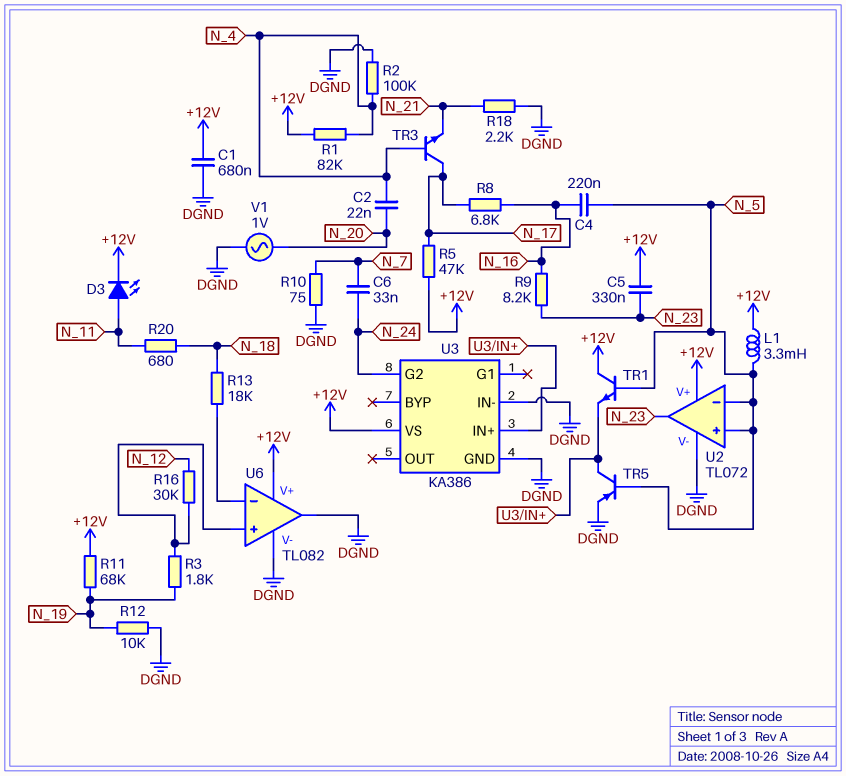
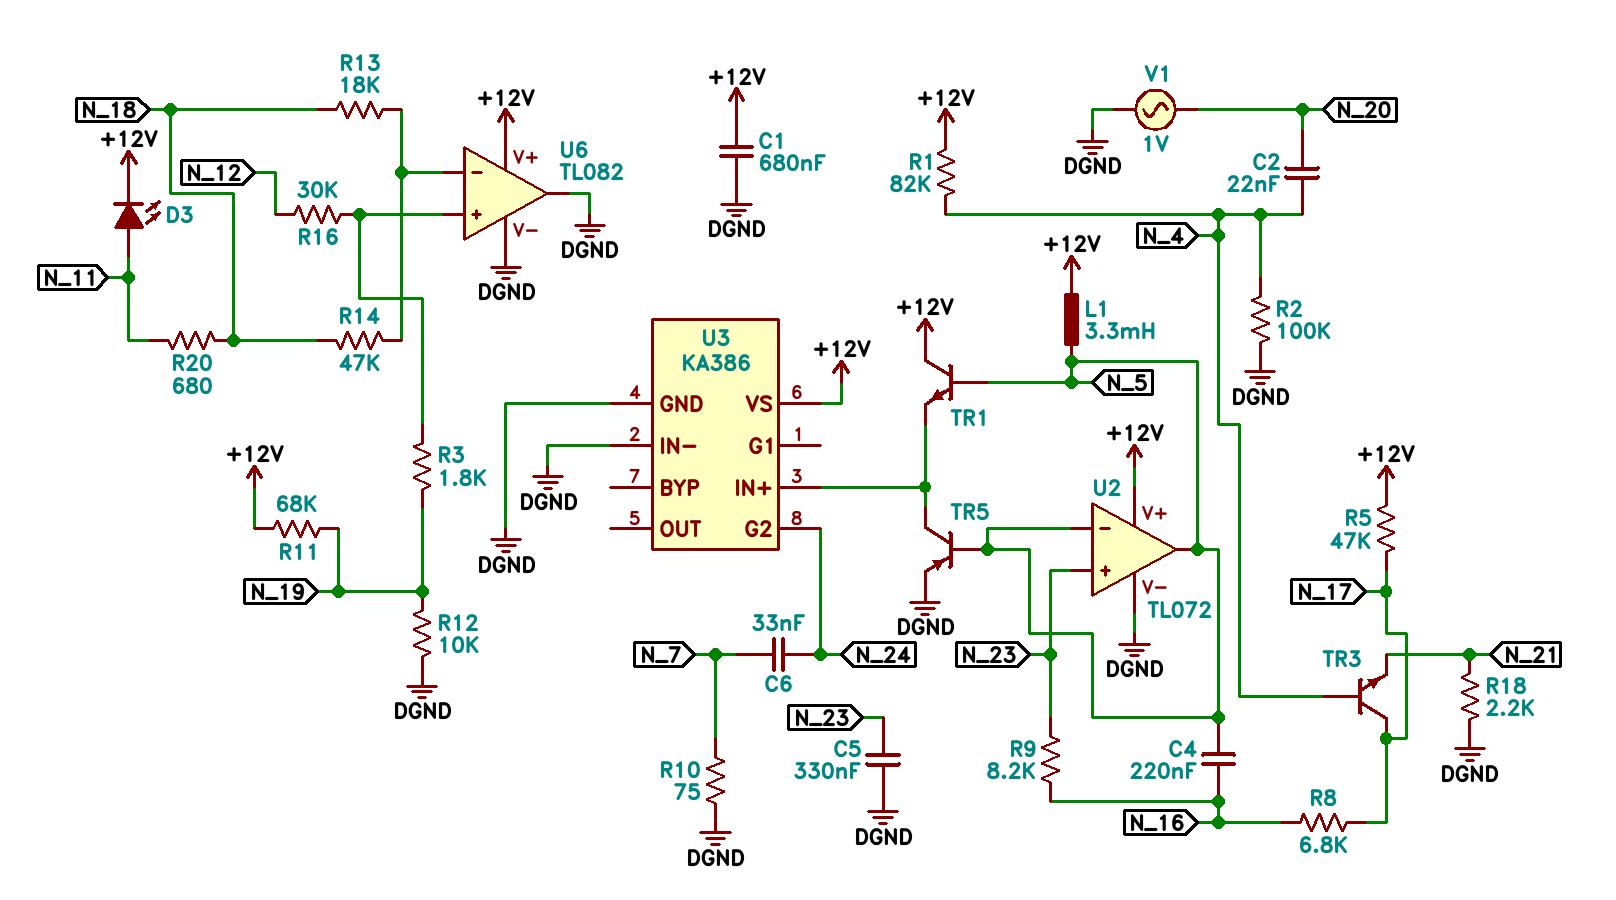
C5: 330nF (+12V, N_23) -> 330nF (DGND, N_23)
R14: none -> 47k (N_18, U6/in-)
U2 pin in+: N_5 -> N_23
U2 pin out: N_23 -> N_5

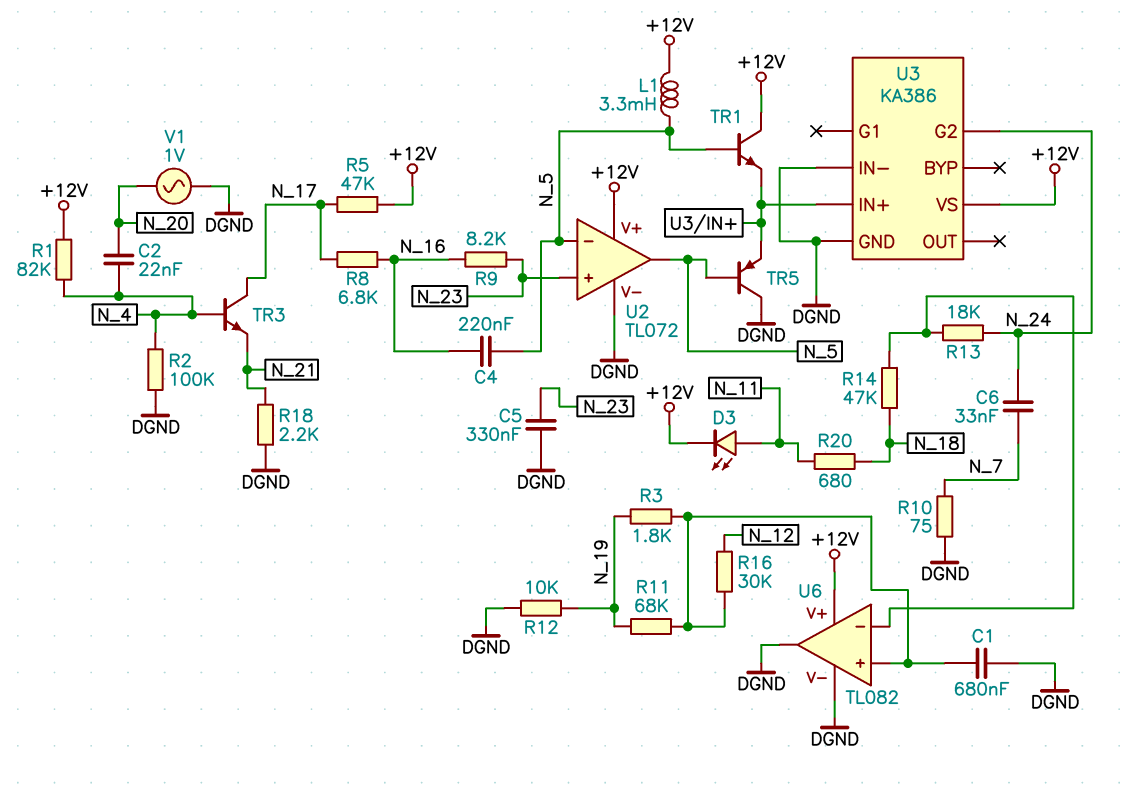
C1: 680nF (+12V, DGND) -> 680nF (DGND, U6/in+)
R11: 68k (+12V, N_19) -> 68k (N_19, U6/in+)
R13: 18k (N_18, U6/in-) -> 18k (N_24, U6/in-)
TR5: PNP (B N_5, C U3/IN+, E DGND) -> PNP (B N_5, C DGND, E U3/IN+)

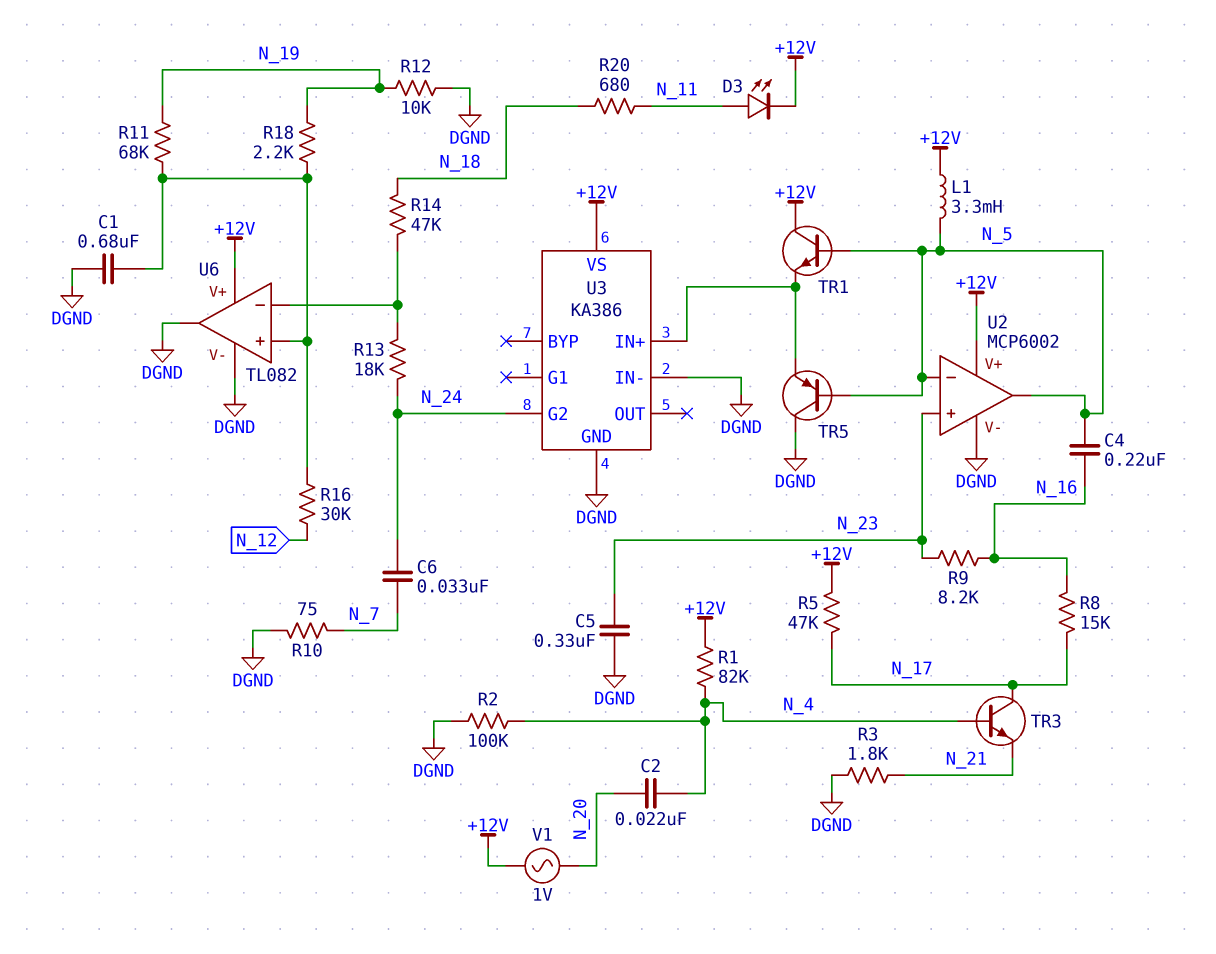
R3: 1.8k (N_19, U6/in+) -> 1.8k (DGND, N_21)
R8: 6.8k (N_16, N_17) -> 15k (N_16, N_17)
R18: 2.2k (DGND, N_21) -> 2.2k (N_19, U6/in+)
U2: TL072 -> MCP6002
V1: AC 1V (DGND, N_20) -> AC 1V (+12V, N_20)

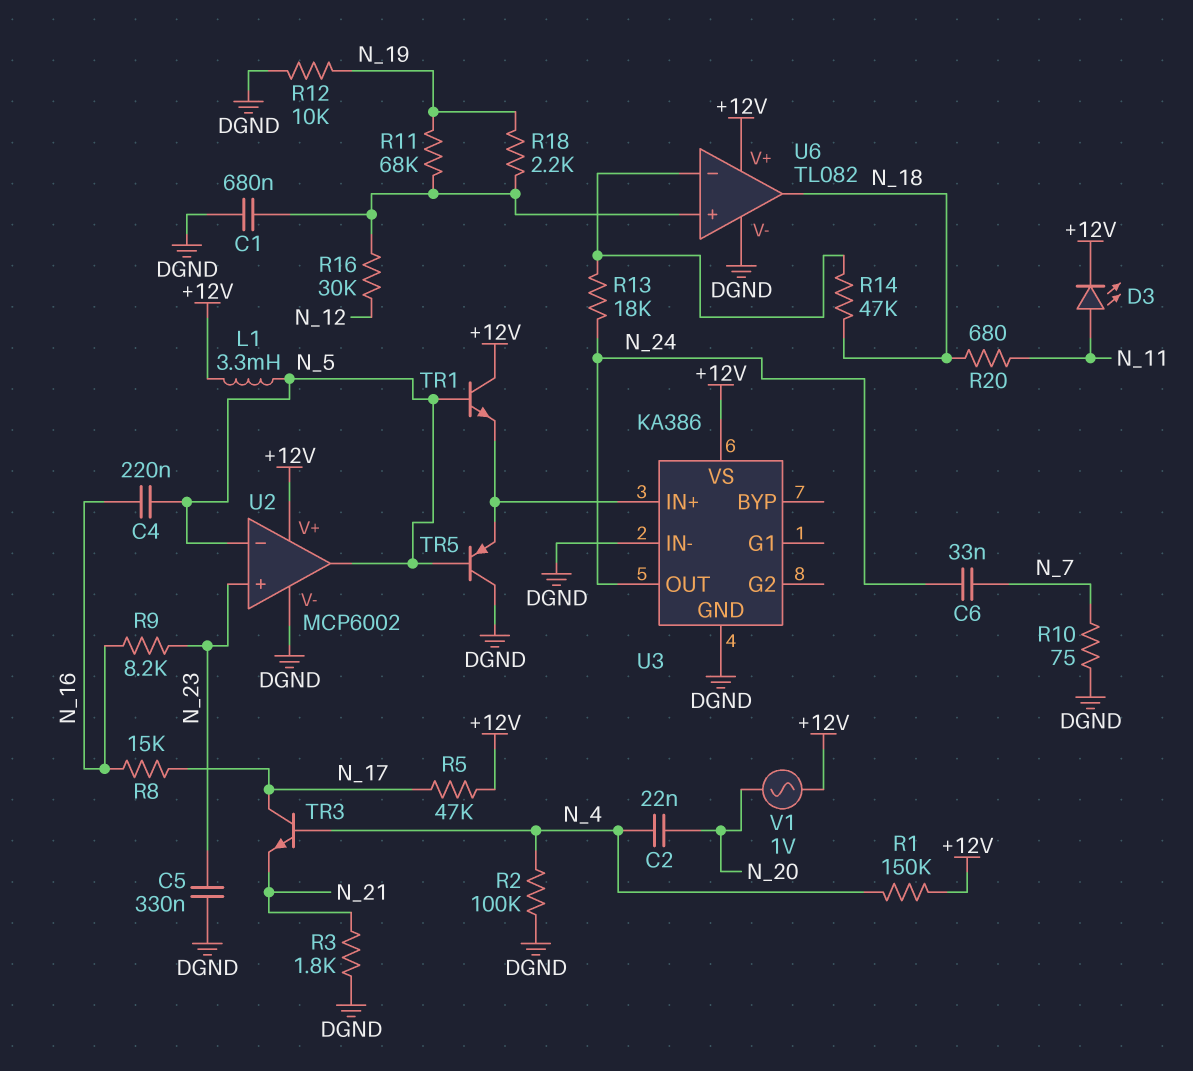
R1: 82k (+12V, N_4) -> 150k (+12V, N_4)
U3 pin G2: N_24 -> none
U3 pin OUT: none -> N_24
U6 pin out: DGND -> N_18

